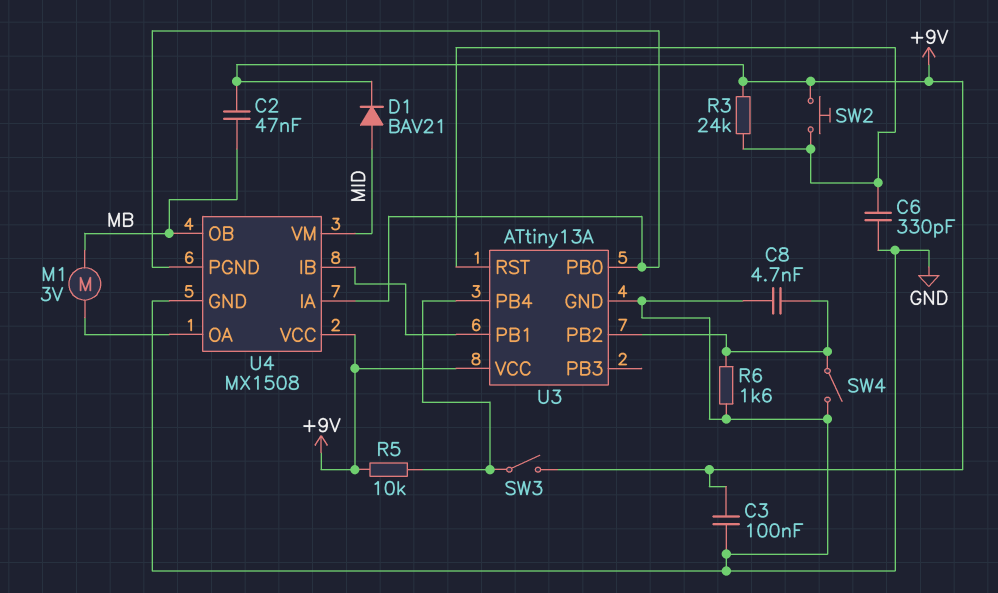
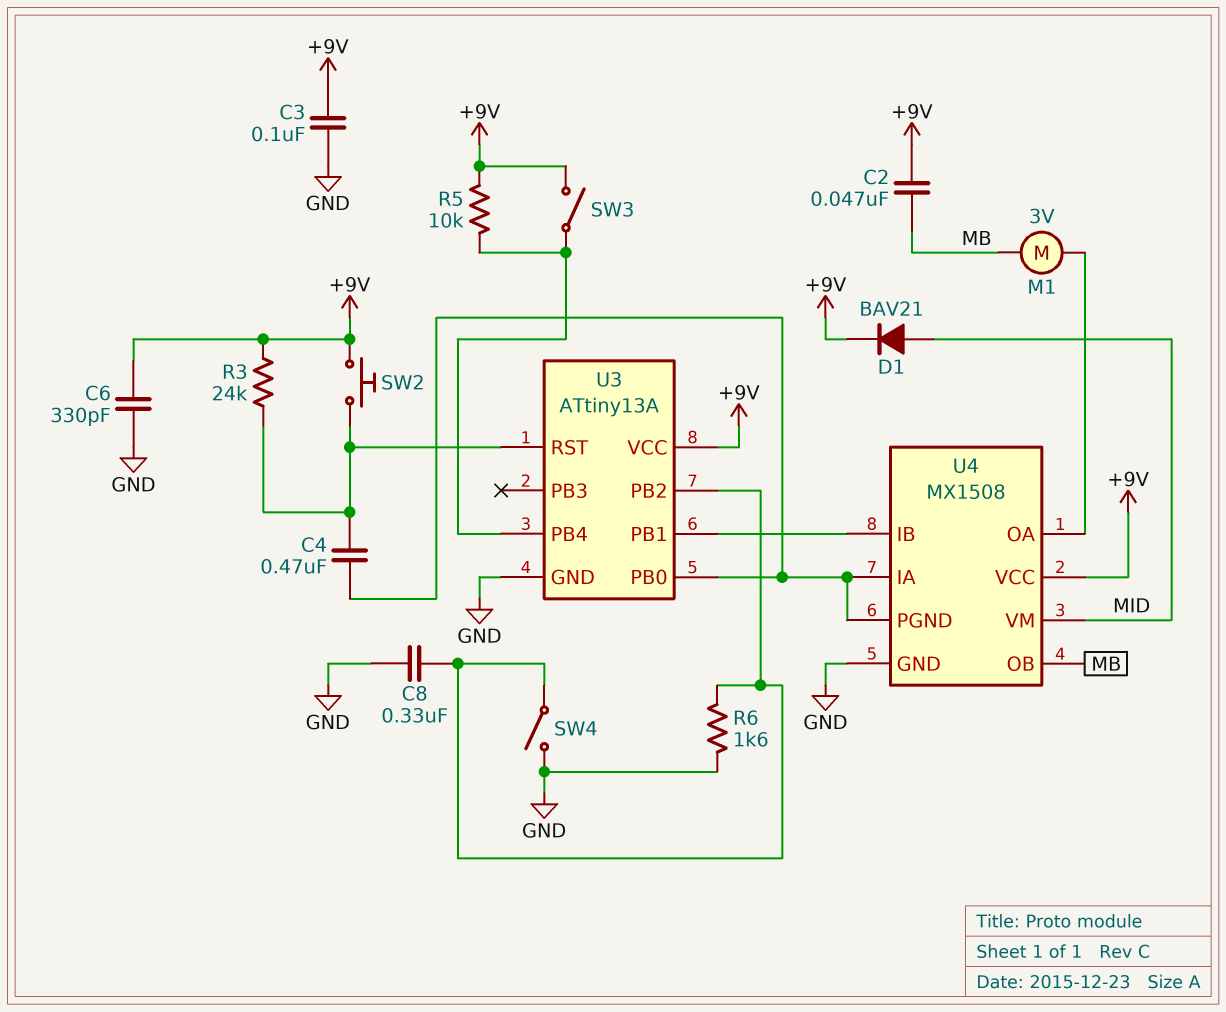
C4: none -> 470nF (U3/PB0, U3/RST)
C6: 330pF (GND, U3/RST) -> 330pF (+9V, GND)
C8: 4.7nF (GND, U3/PB2) -> 330nF (GND, U3/PB2)

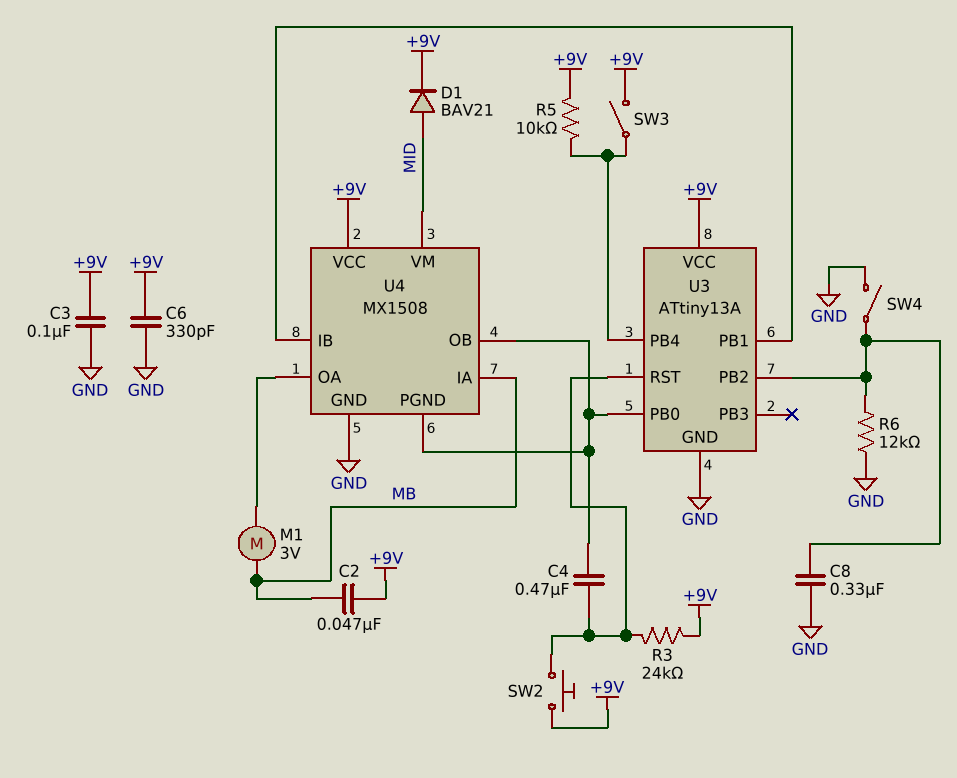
R6: 1.6k (GND, U3/PB2) -> 12k (GND, U3/PB2)
U4 pin IA: U3/PB0 -> MB
U4 pin OB: MB -> U3/PB0

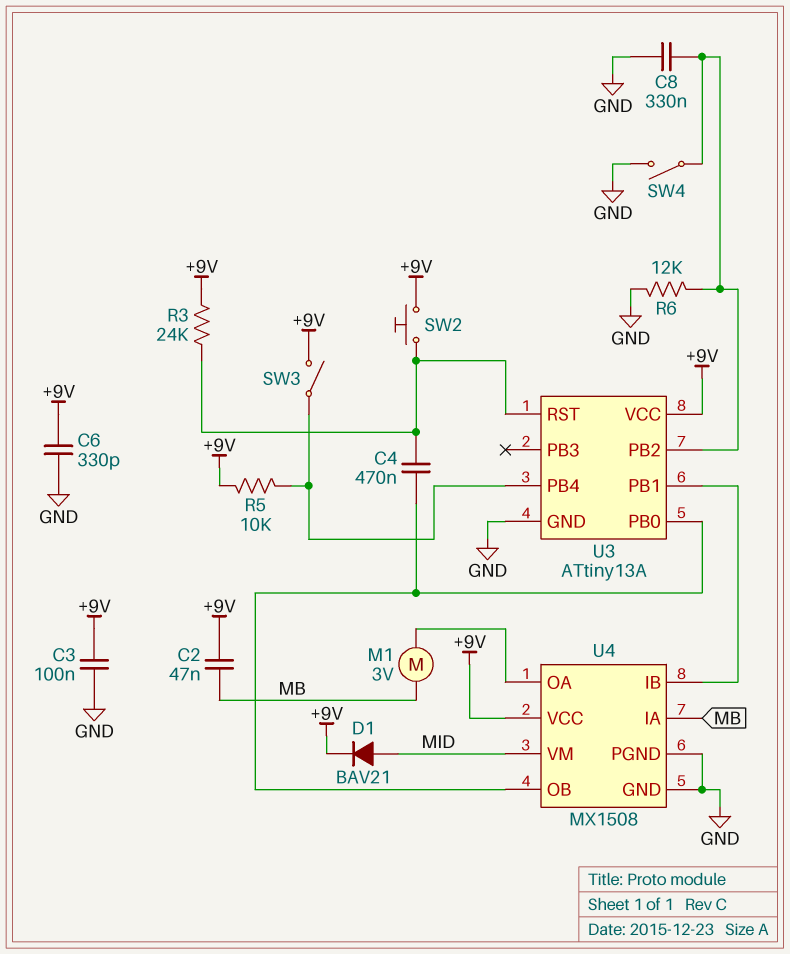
U4 pin PGND: U3/PB0 -> GND

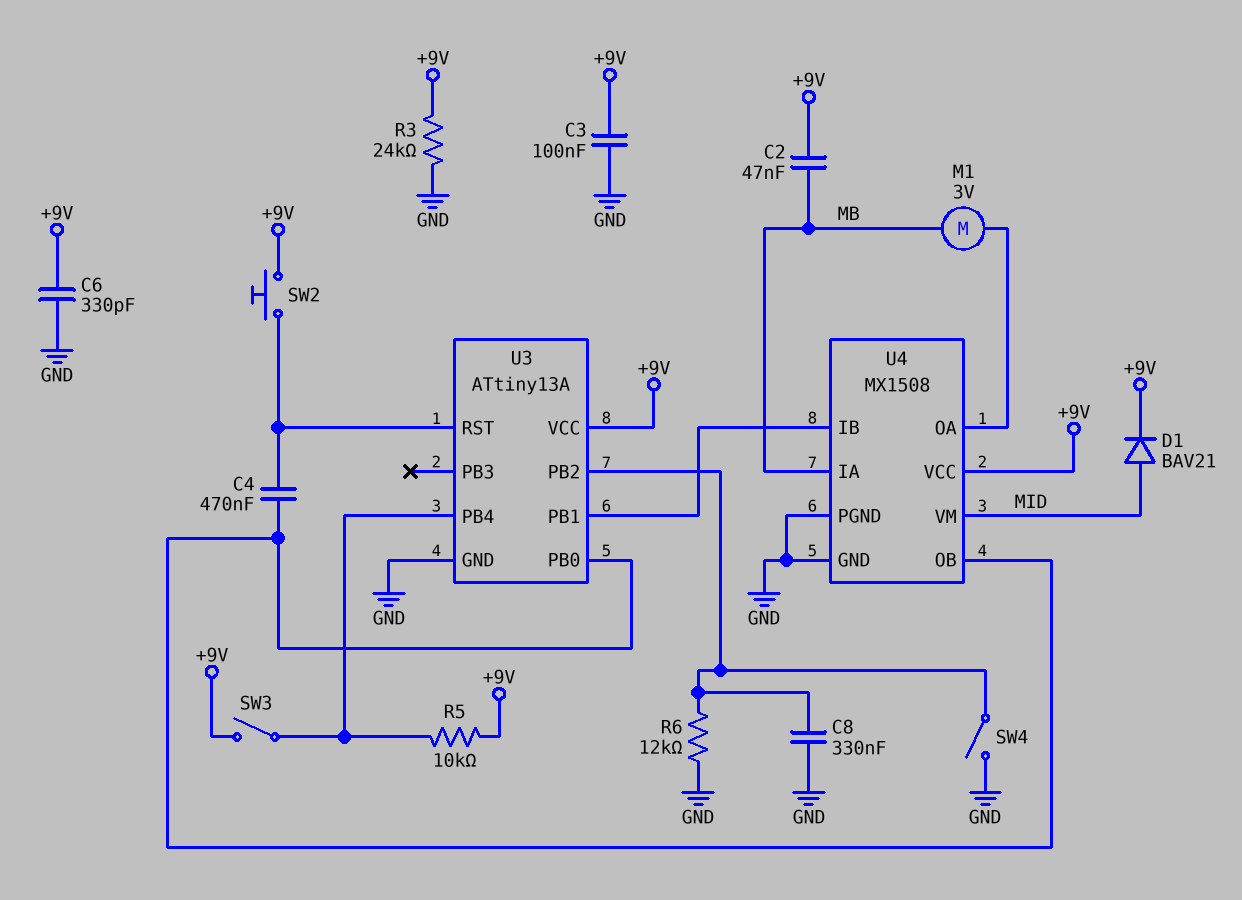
R3: 24k (+9V, U3/RST) -> 24k (+9V, GND)

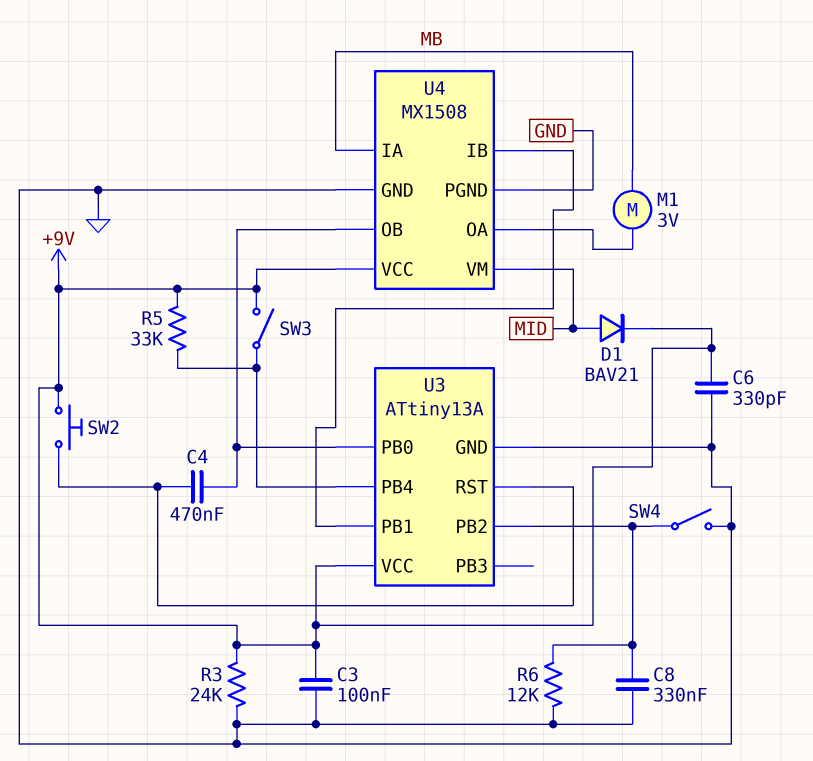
C2: 47nF (+9V, MB) -> none
R5: 10k (+9V, U3/PB4) -> 33k (+9V, U3/PB4)

